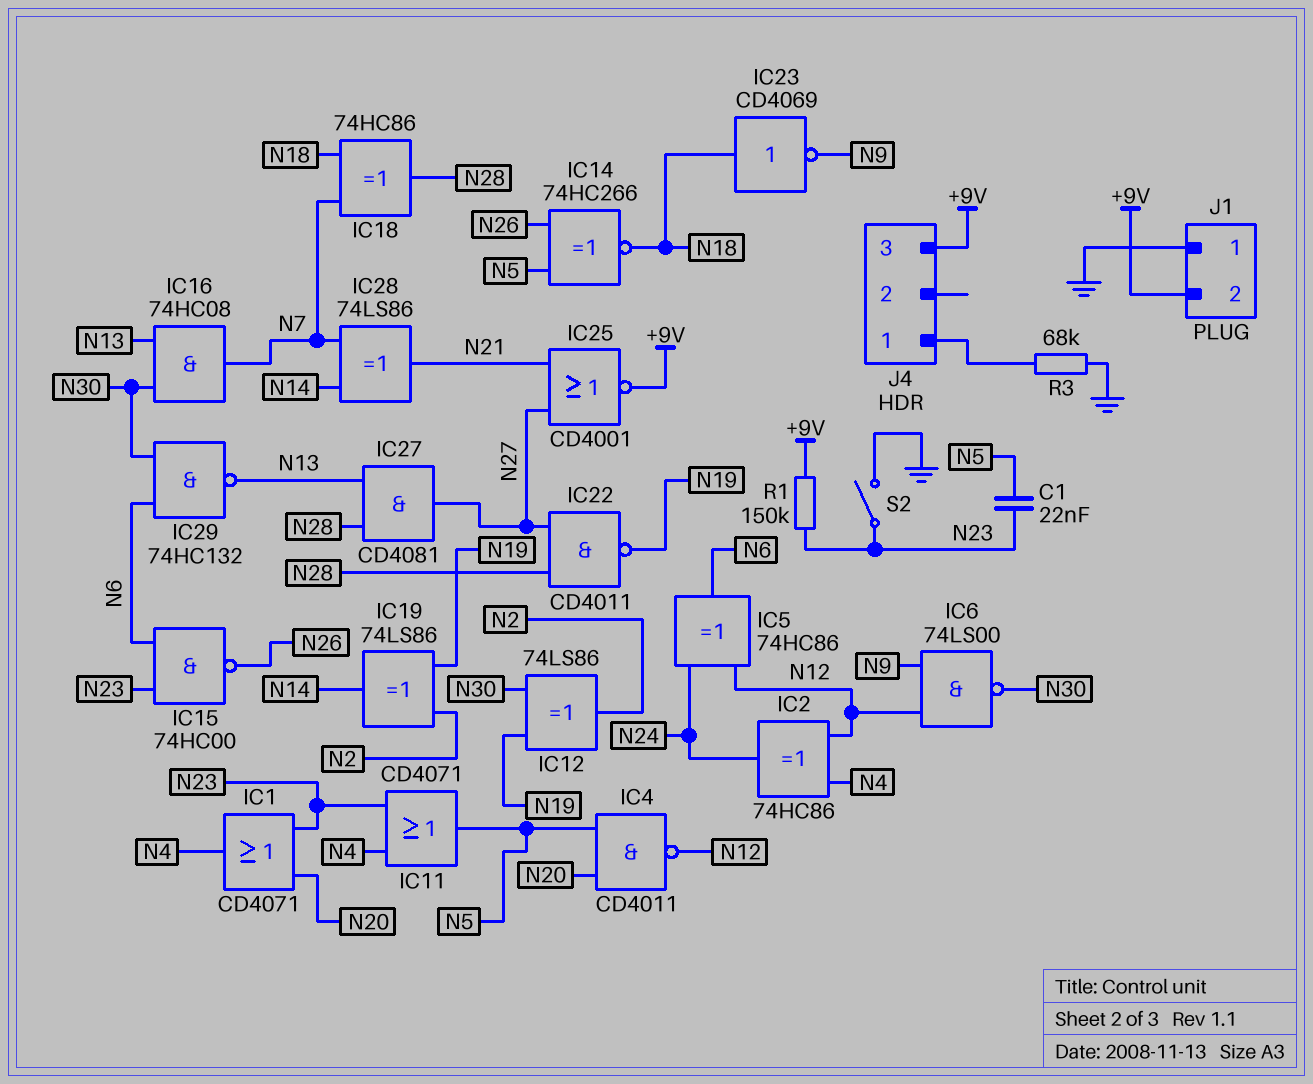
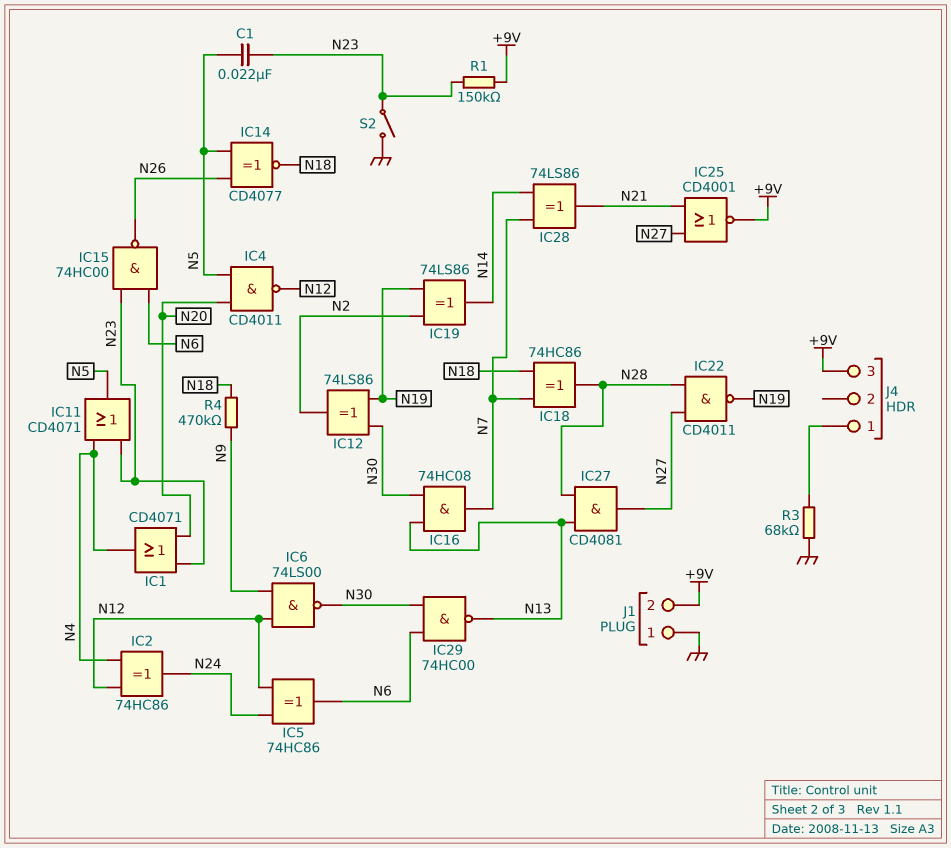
IC14: XNOR 74HC266 (in N5, in N26, out N18) -> XNOR CD4077 (in N5, in N26, out N18)
IC23: NOT CD4069 (in N18, out N9) -> none
IC29: NAND 74HC132 (in N6, in N30, out N13) -> NAND 74HC00 (in N6, in N30, out N13)
R4: none -> 470k (N9, N18)

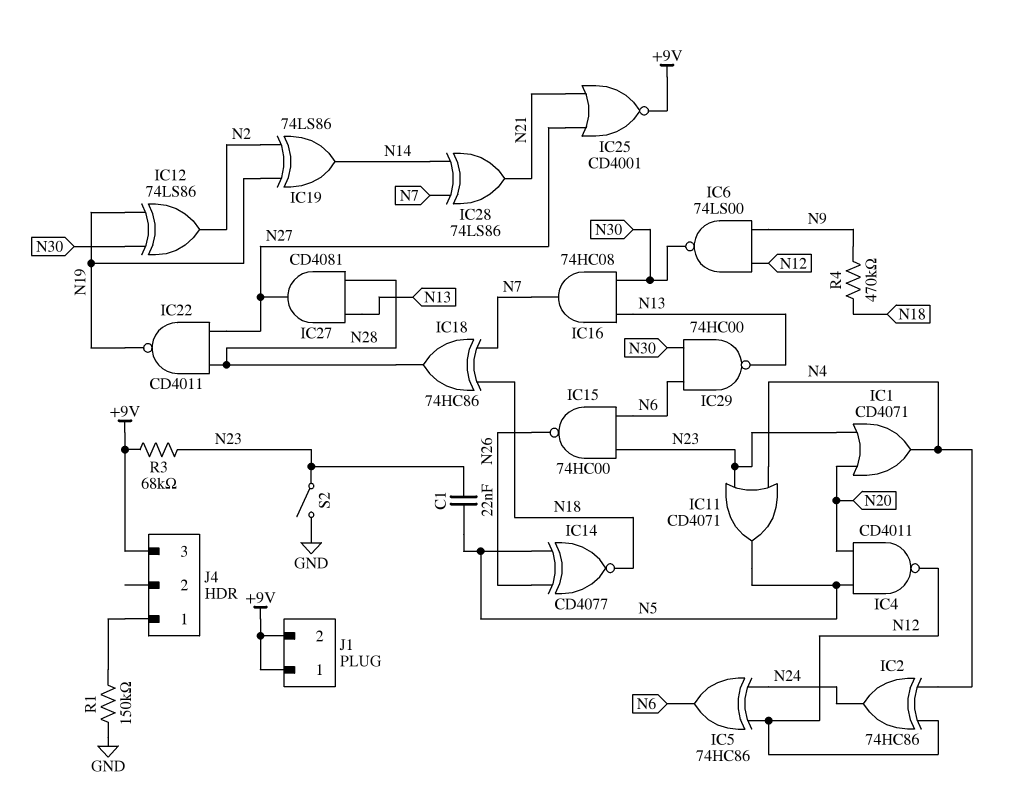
J1 pin 1: GND -> +9V
R1: 150k (+9V, N23) -> 150k (GND, J4/1)
R3: 68k (GND, J4/1) -> 68k (+9V, N23)

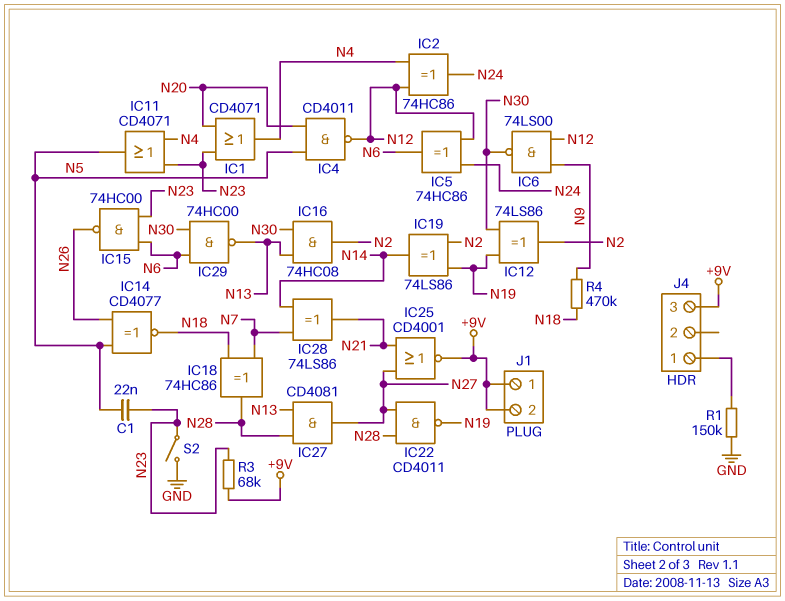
IC16: AND 74HC08 (in N13, in N30, out N7) -> AND 74HC08 (in N13, in N30, out N2)

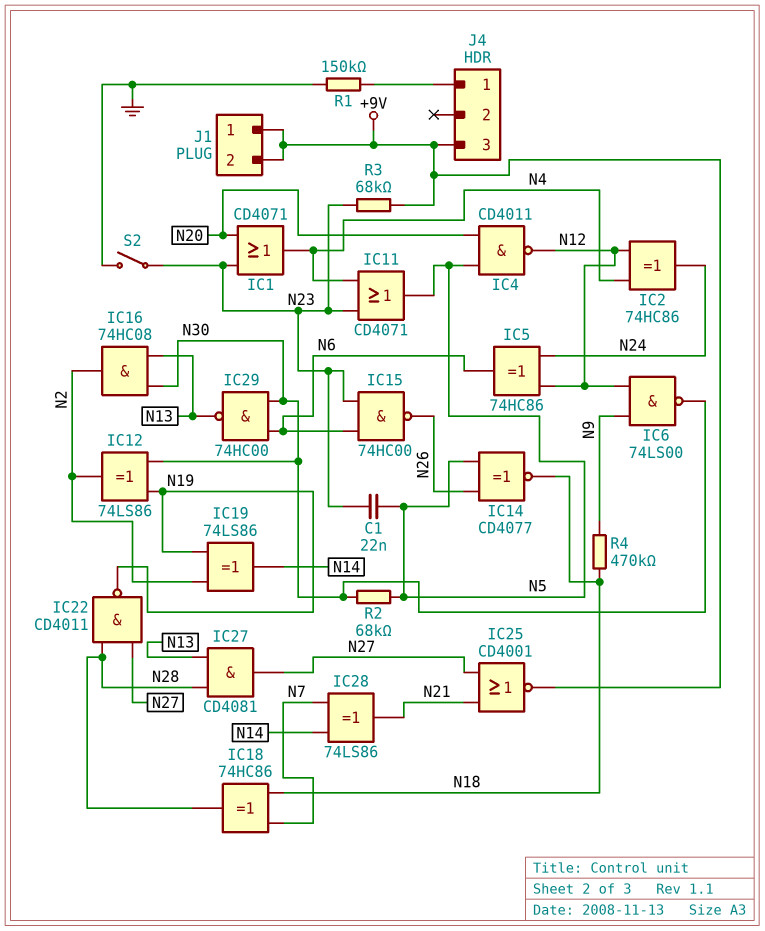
R2: none -> 68k (N5, N30)

